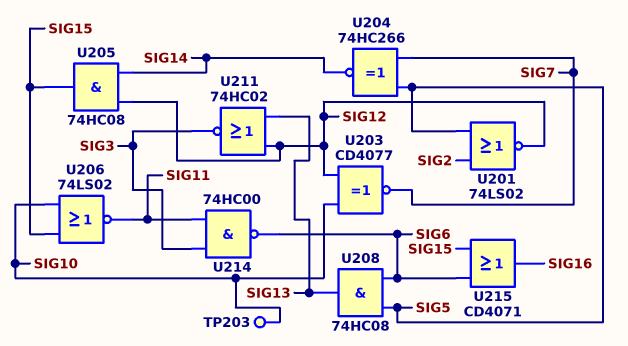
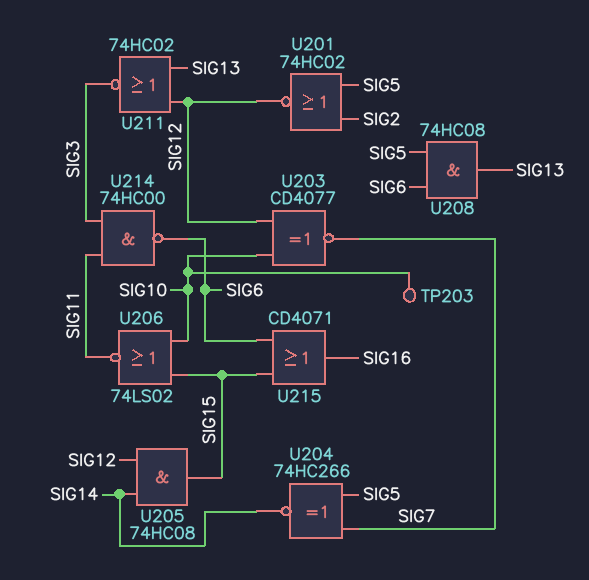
U201: NOR 74LS02 (in SIG2, in SIG5, out SIG12) -> NOR 74HC02 (in SIG2, in SIG5, out SIG12)

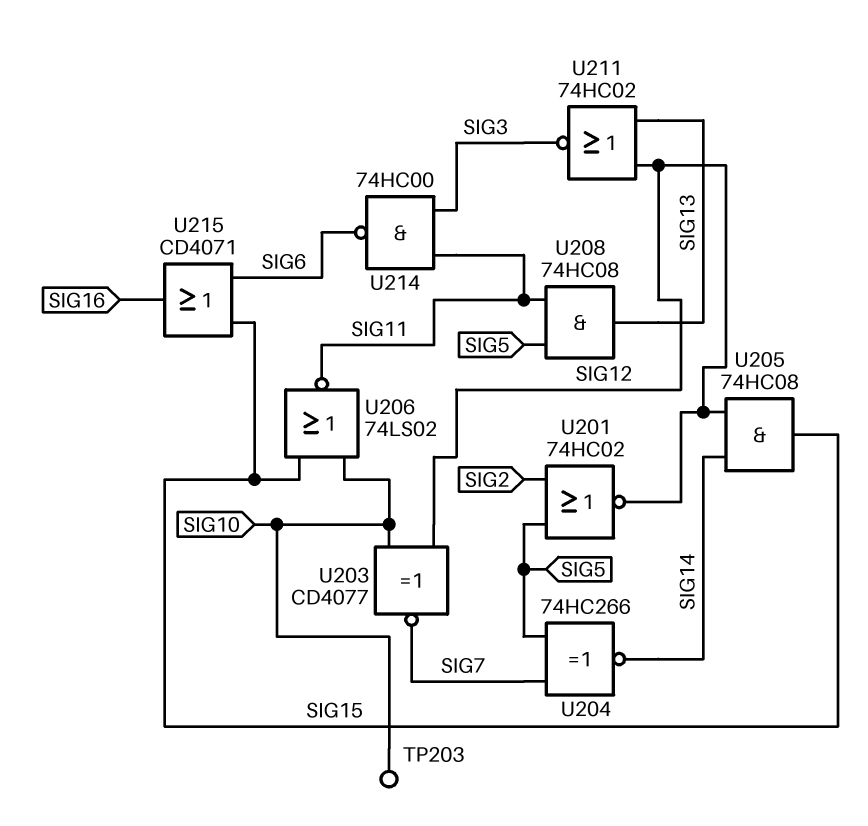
U208: AND 74HC08 (in SIG5, in SIG6, out SIG13) -> AND 74HC08 (in SIG5, in SIG11, out SIG13)

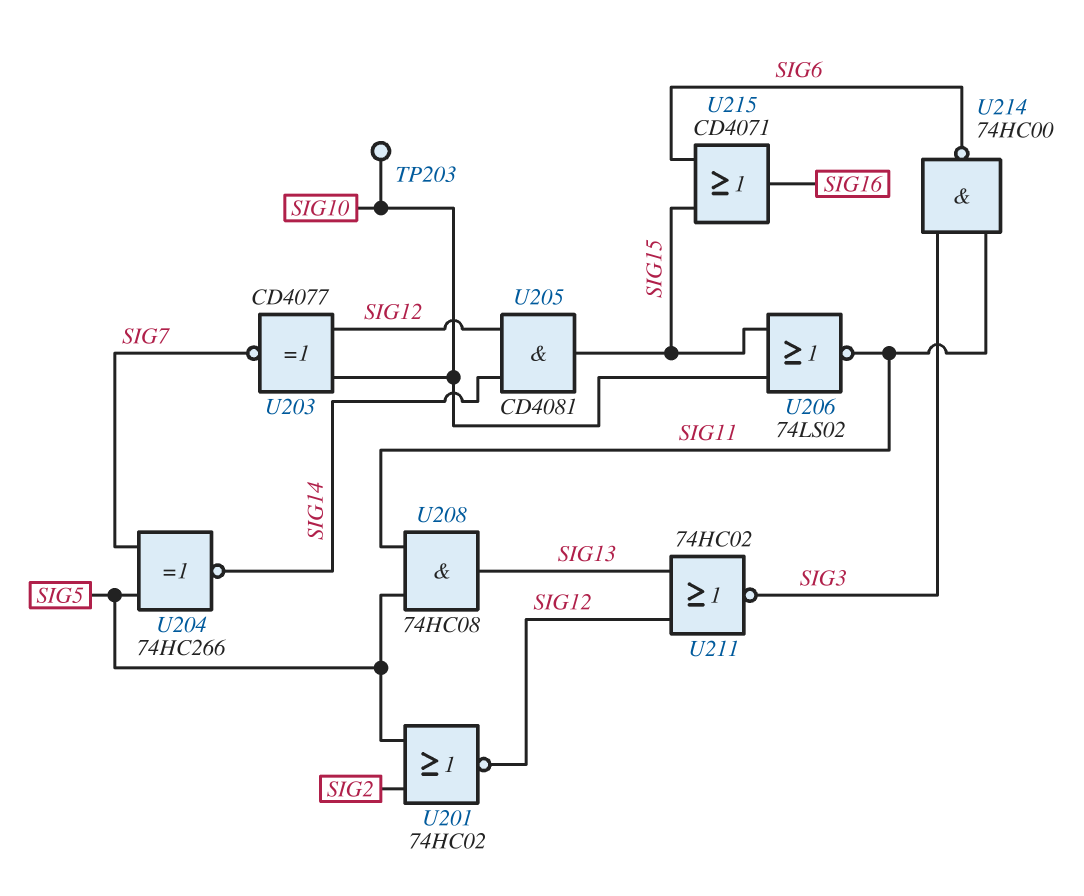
U205: AND 74HC08 (in SIG12, in SIG14, out SIG15) -> AND CD4081 (in SIG12, in SIG14, out SIG15)

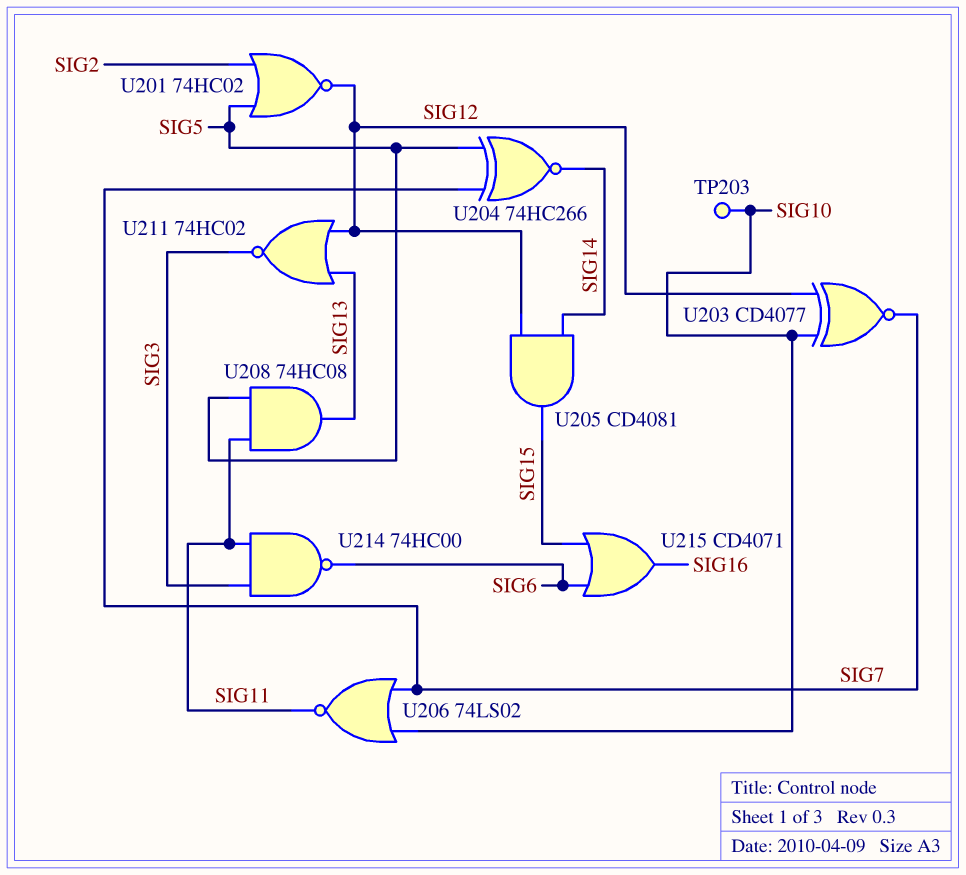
U206: NOR 74LS02 (in SIG10, in SIG15, out SIG11) -> NOR 74LS02 (in SIG7, in SIG10, out SIG11)

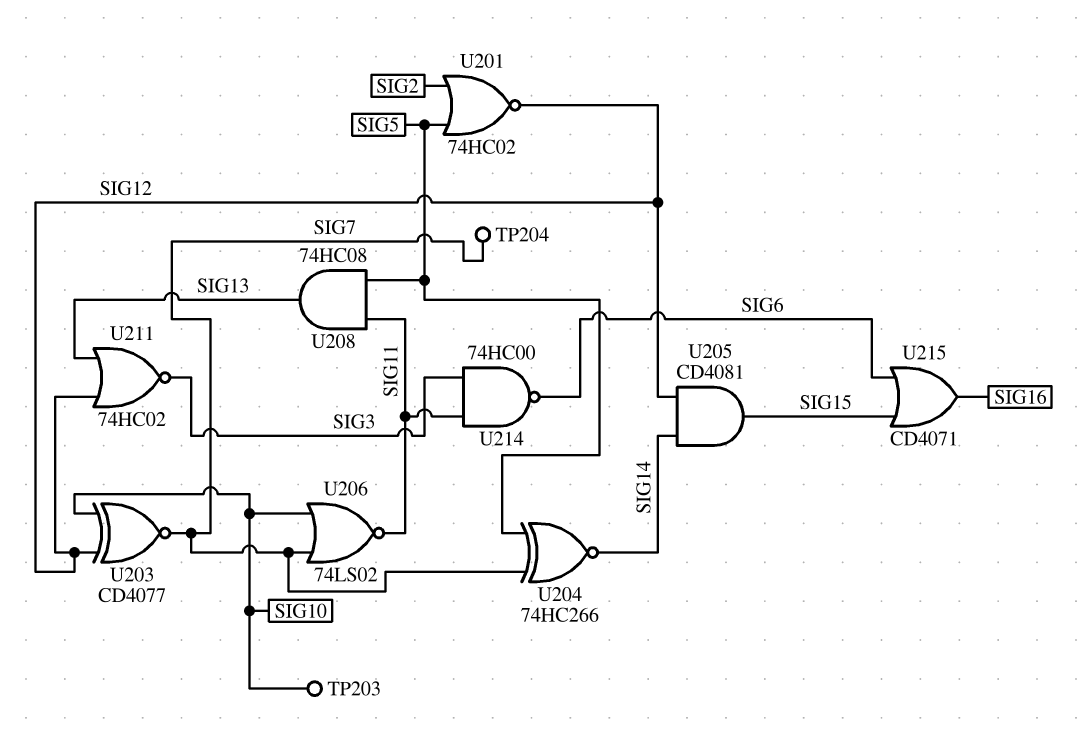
TP204: none -> test point (SIG7)

